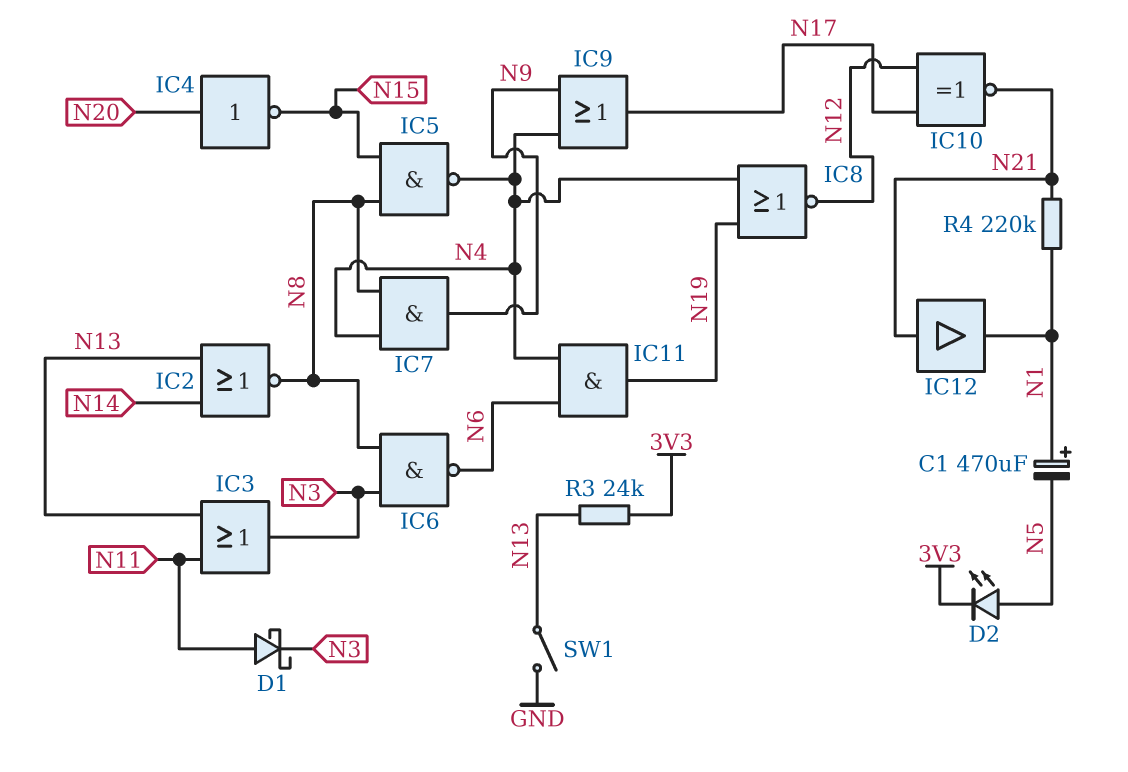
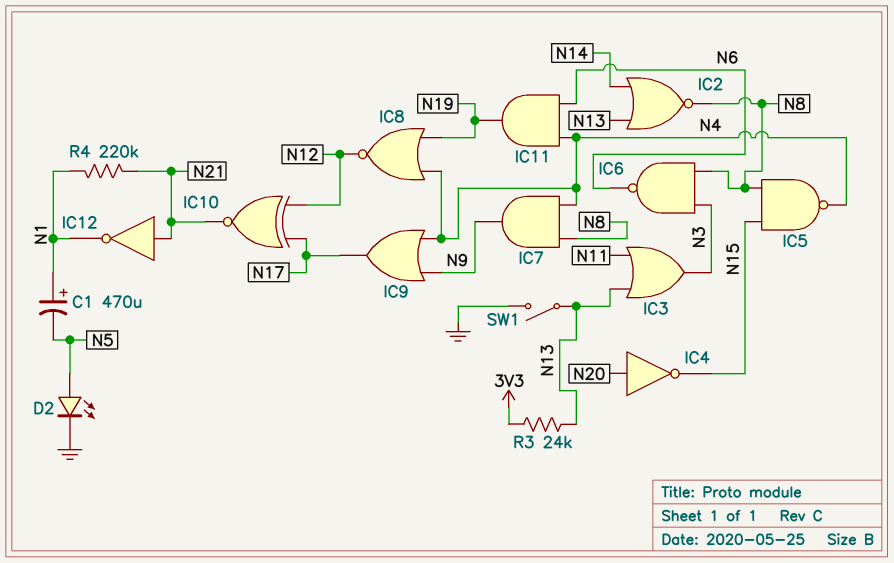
D1: schottky (A N11, K N3) -> none
D2: LED (A N5, K 3V3) -> LED (A N5, K GND)
IC12: buffer (in N21, out N1) -> NOT (in N21, out N1)

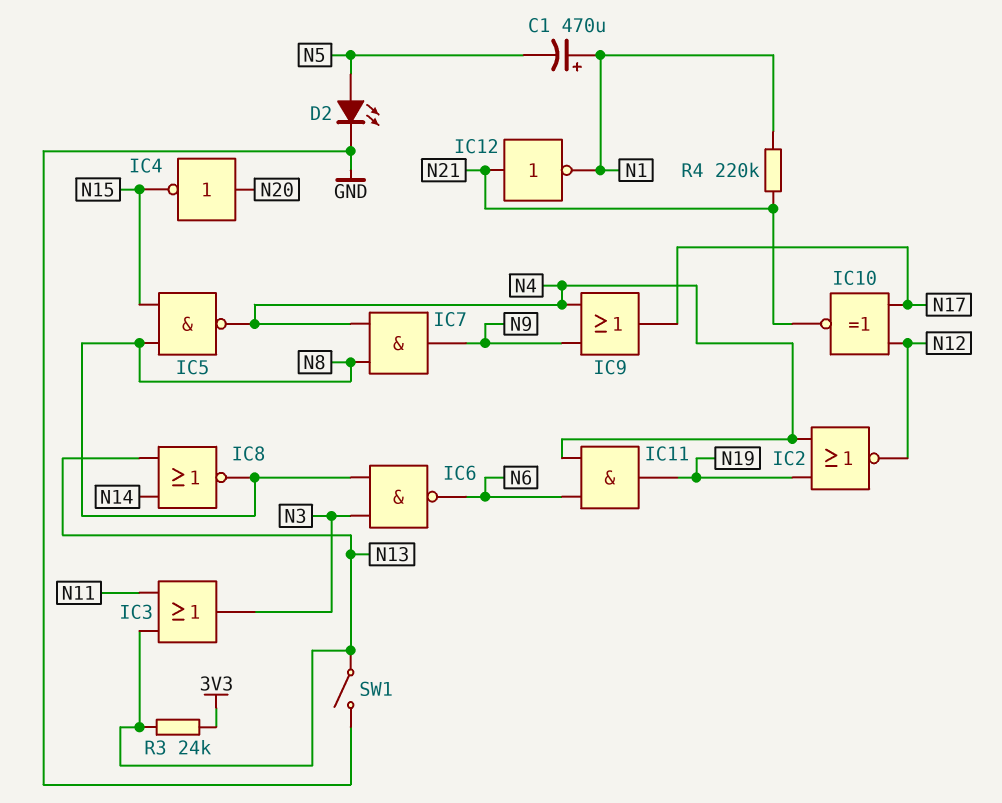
IC2: NOR (in N13, in N14, out N8) -> NOR (in N4, in N19, out N12)
IC8: NOR (in N4, in N19, out N12) -> NOR (in N13, in N14, out N8)

